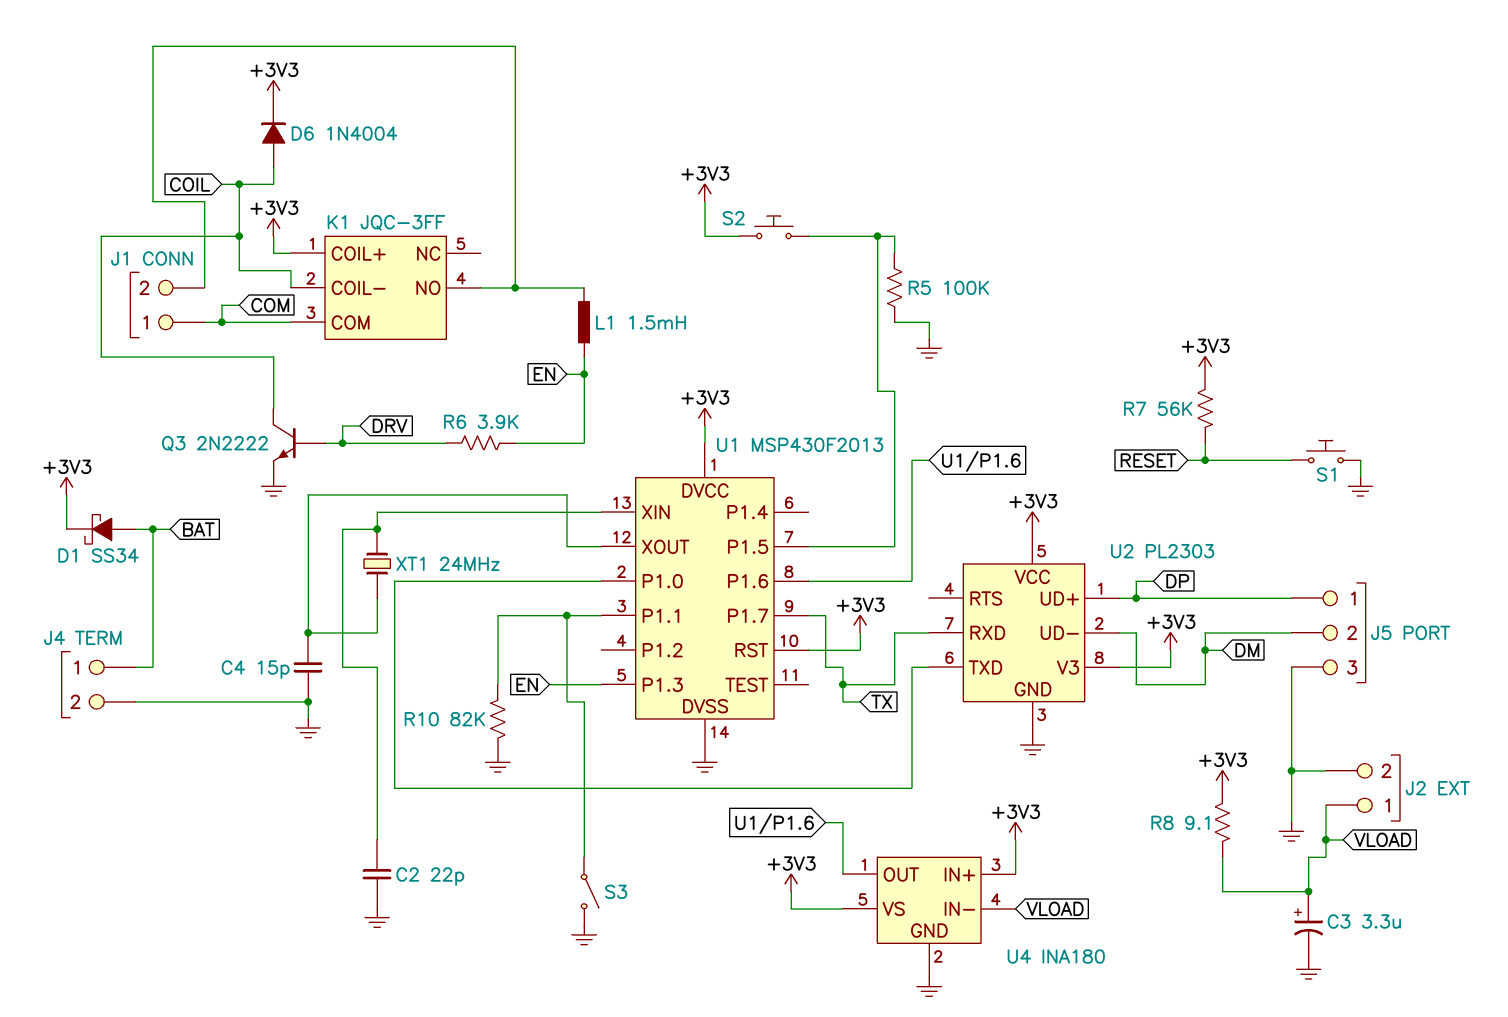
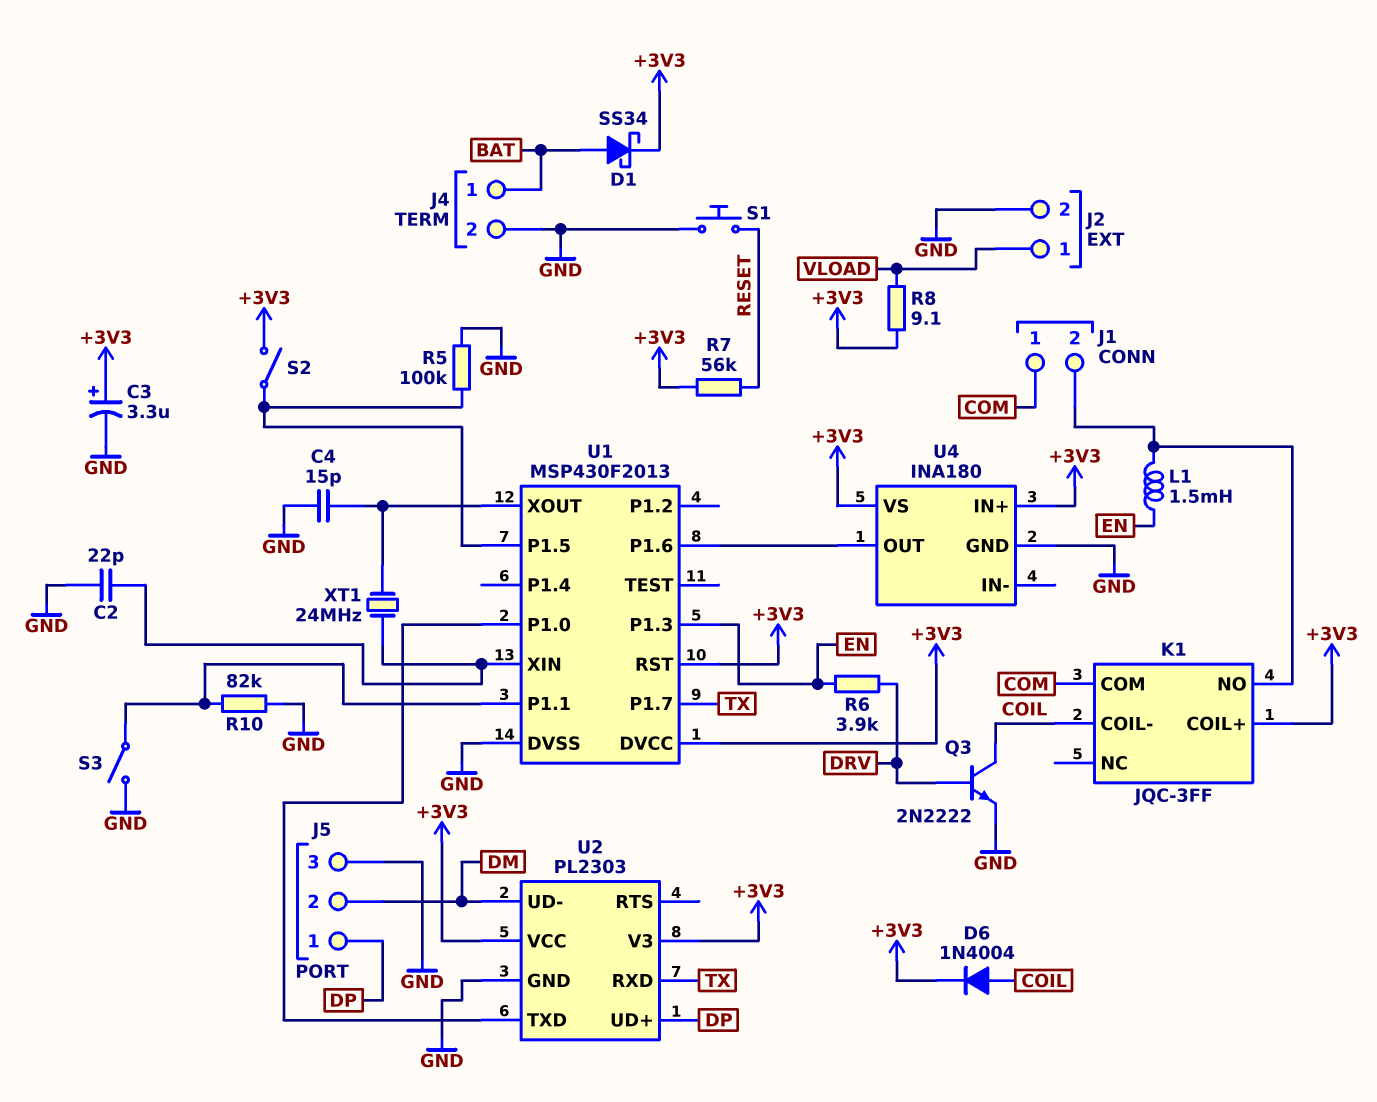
C3: 3.3uF (plus VLOAD, minus GND) -> 3.3uF (plus +3V3, minus GND)
S2: button (+3V3, U1/P1.5) -> switch (+3V3, U1/P1.5)
U4 pin IN-: VLOAD -> none

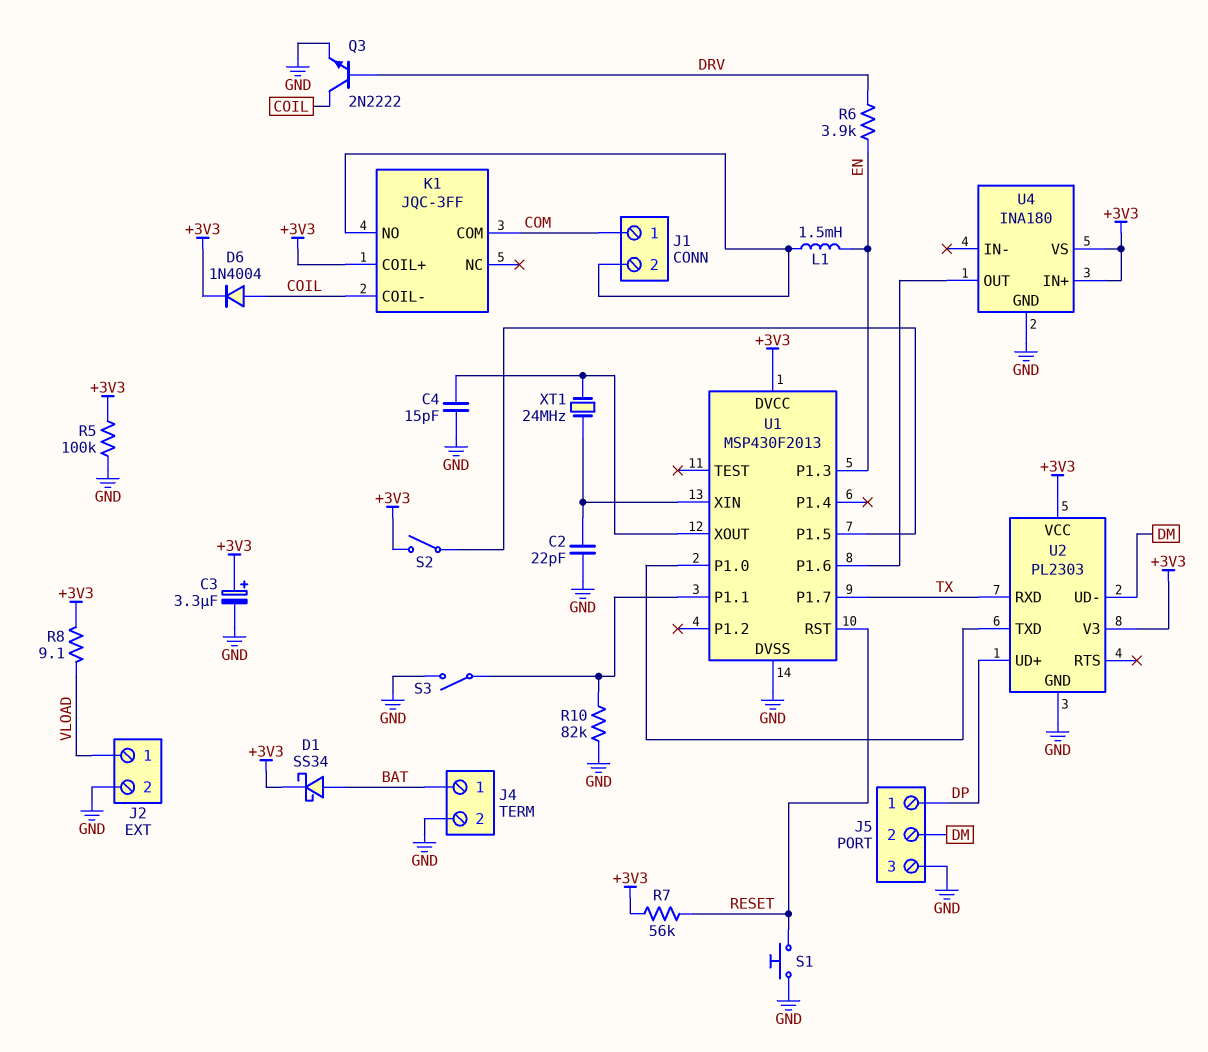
R5: 100k (GND, U1/P1.5) -> 100k (+3V3, GND)
U1 pin RST: +3V3 -> RESET

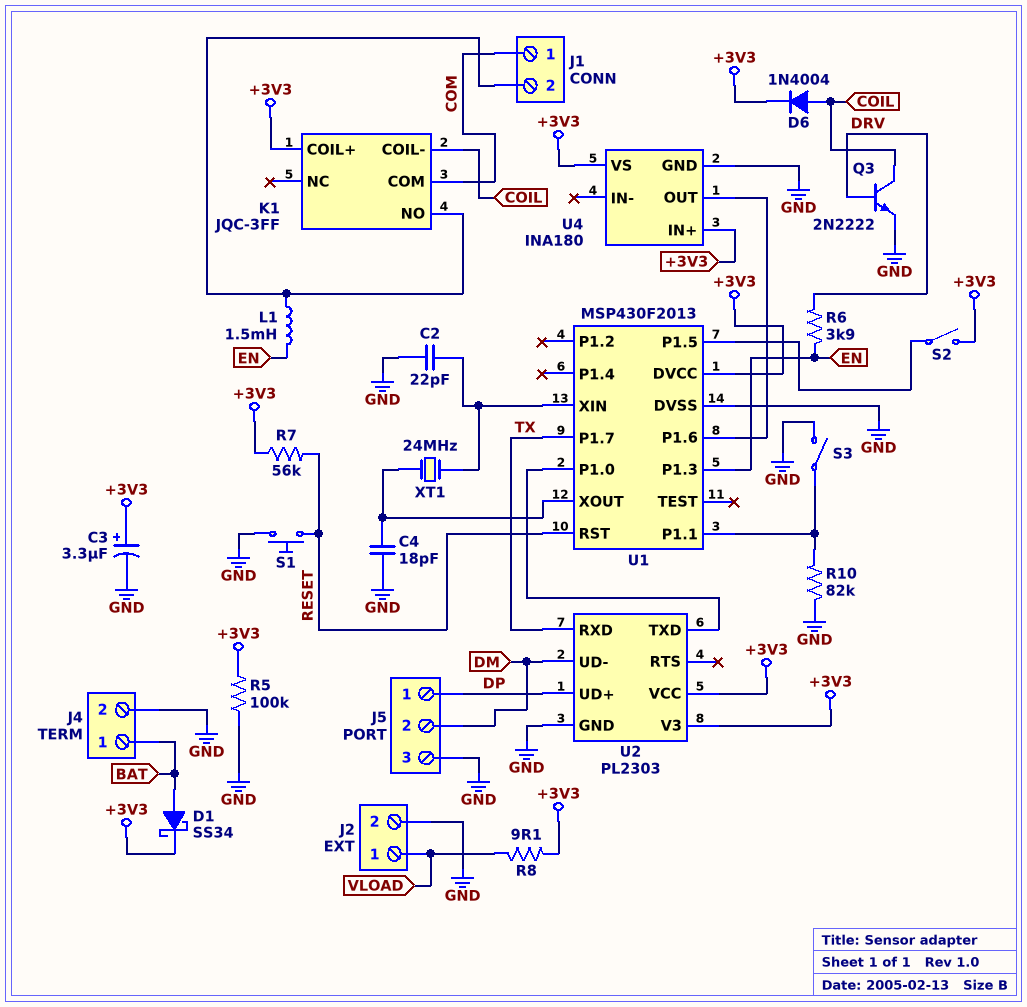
C4: 15pF (GND, U1/XOUT) -> 18pF (GND, U1/XOUT)

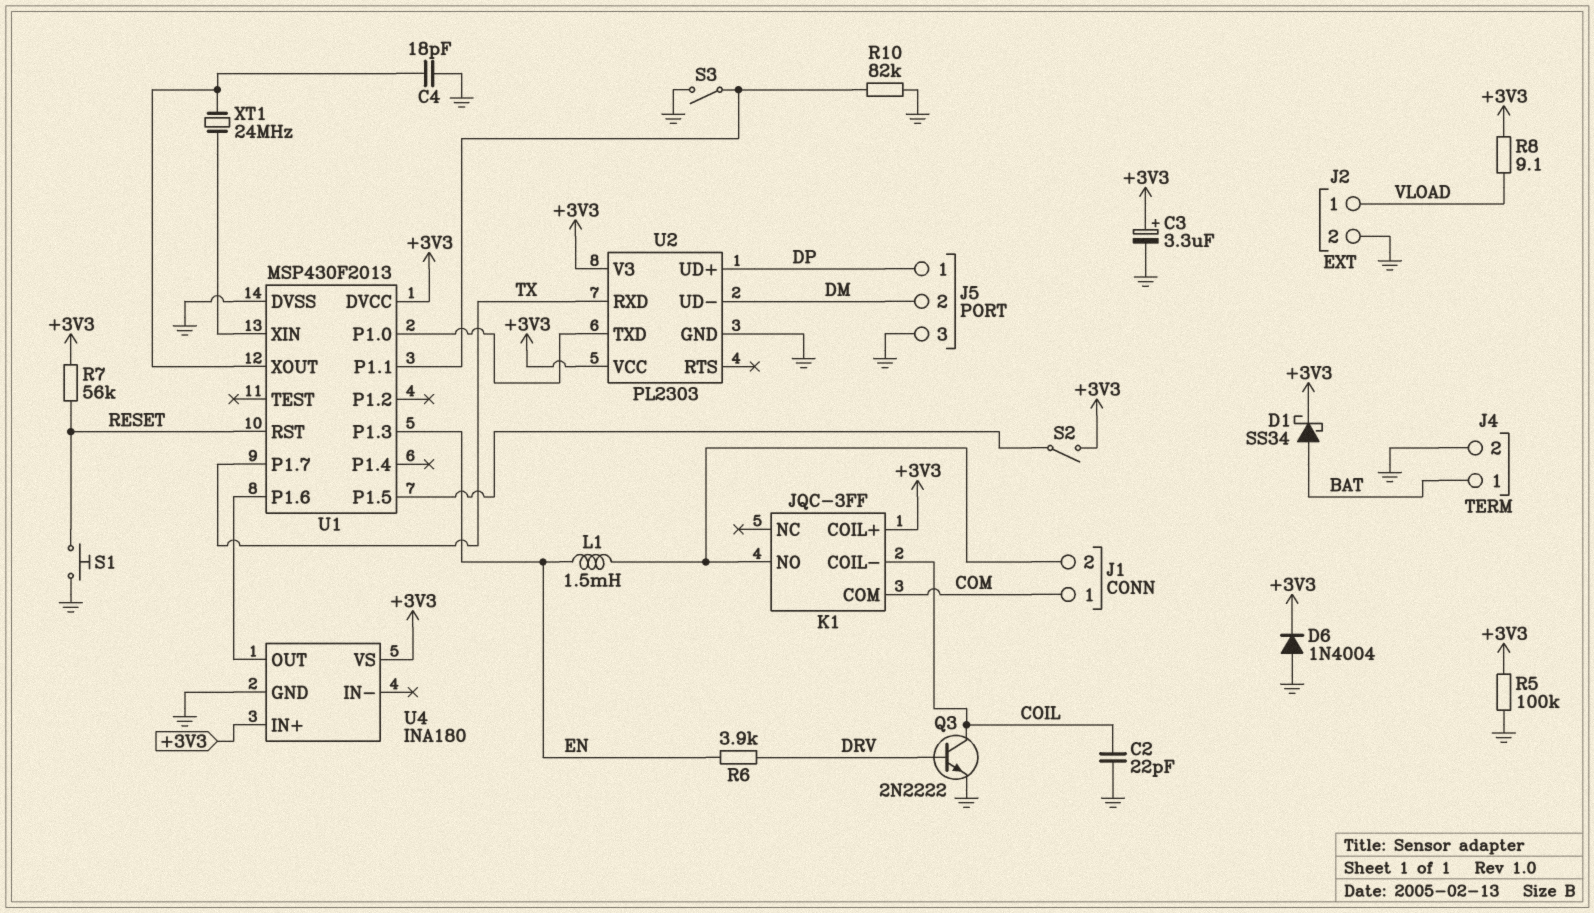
C2: 22pF (GND, U1/XIN) -> 22pF (COIL, GND)
D6: diode 1N4004 (A COIL, K +3V3) -> diode 1N4004 (A GND, K +3V3)

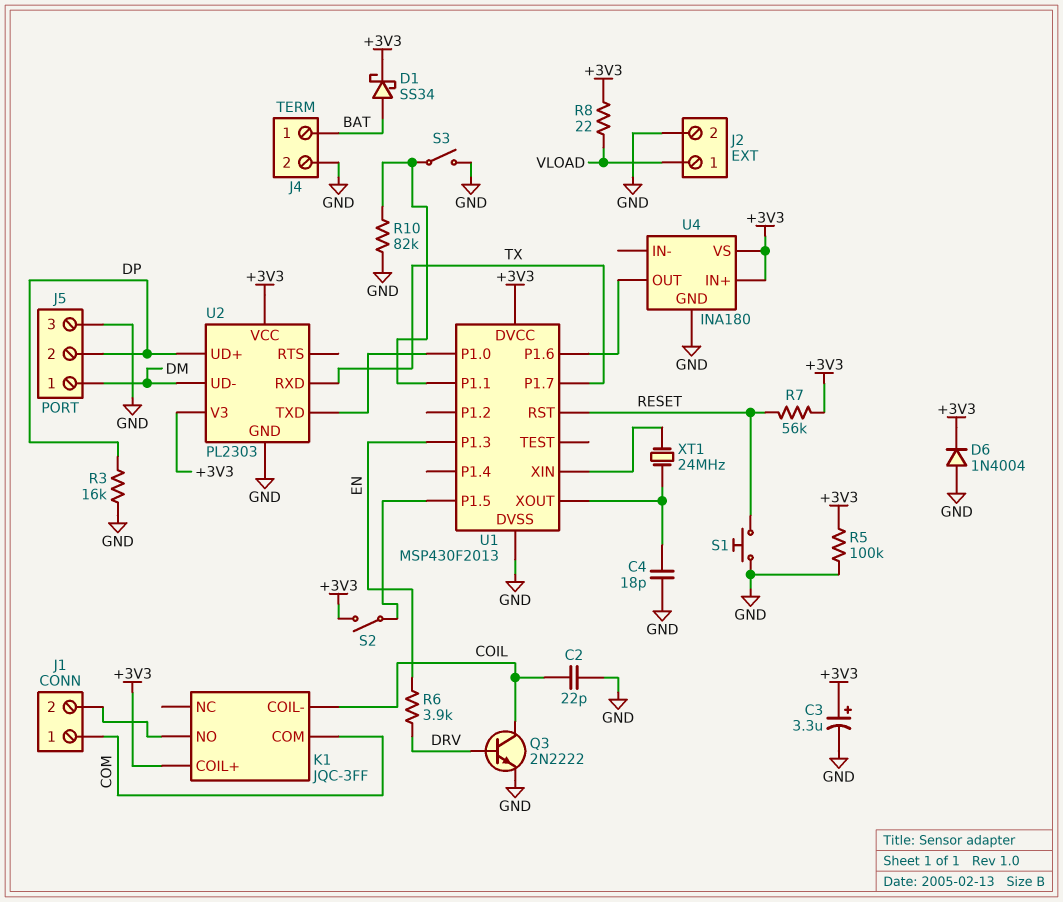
J5 pin 1: DP -> DM
J5 pin 2: DM -> DP
L1: 1.5mH (EN, J1/2) -> none
R3: none -> 16k (DP, GND)
R8: 9.1 (+3V3, VLOAD) -> 22 (+3V3, VLOAD)

